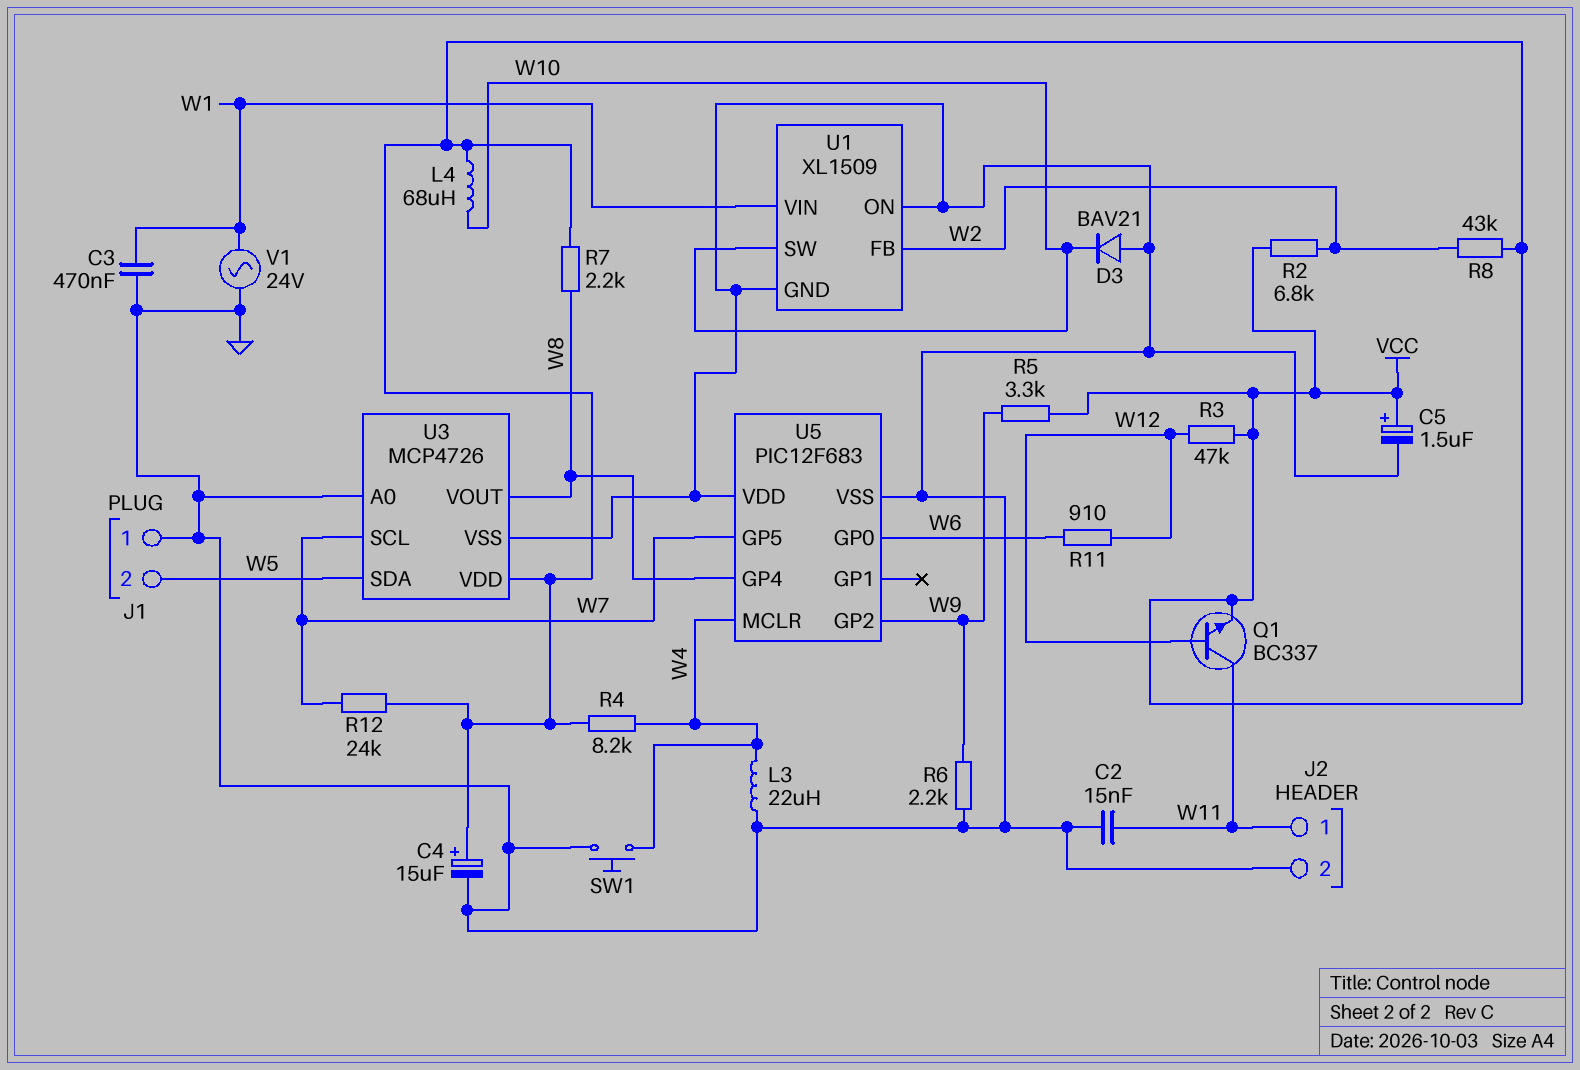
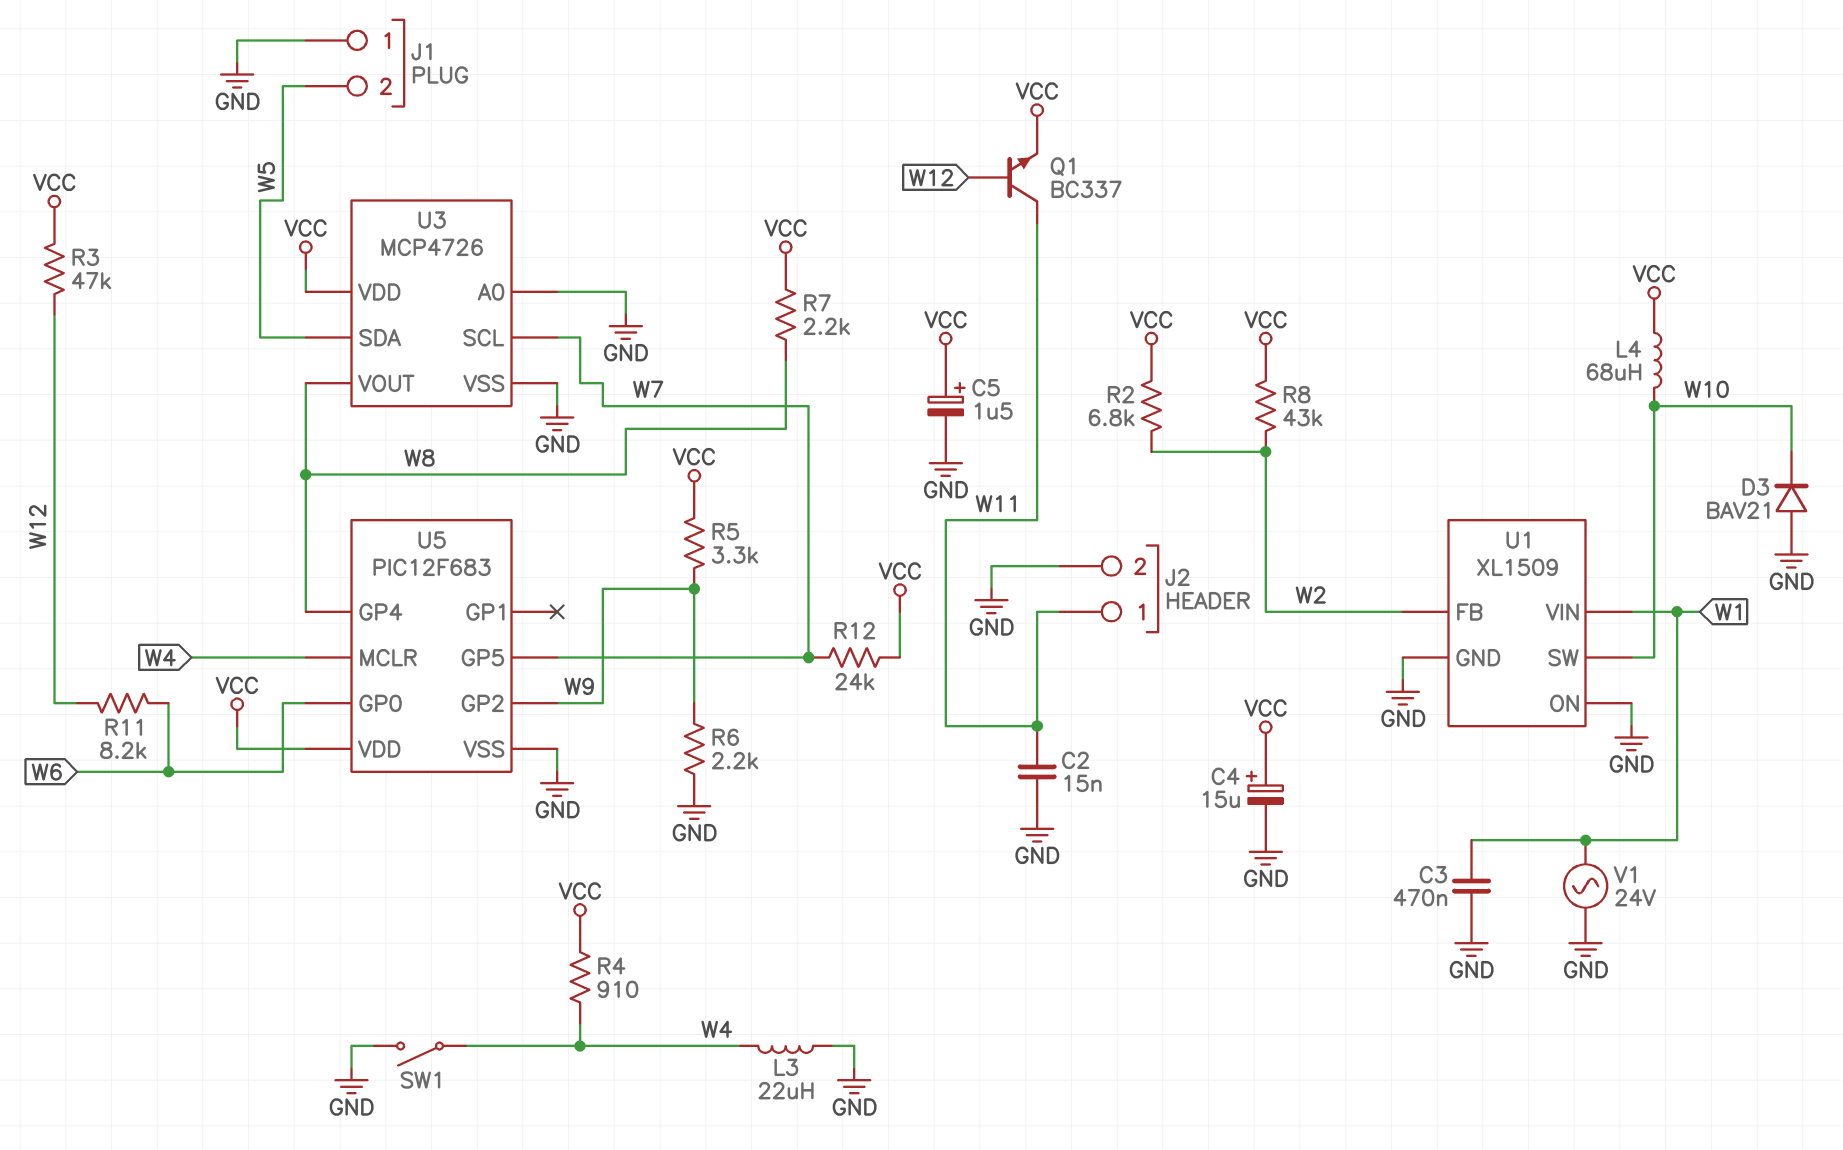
R4: 8.2k (VCC, W4) -> 910 (VCC, W4)
R11: 910 (W6, W12) -> 8.2k (W6, W12)
SW1: button (GND, W4) -> switch (GND, W4)
U5 pin VDD: GND -> VCC

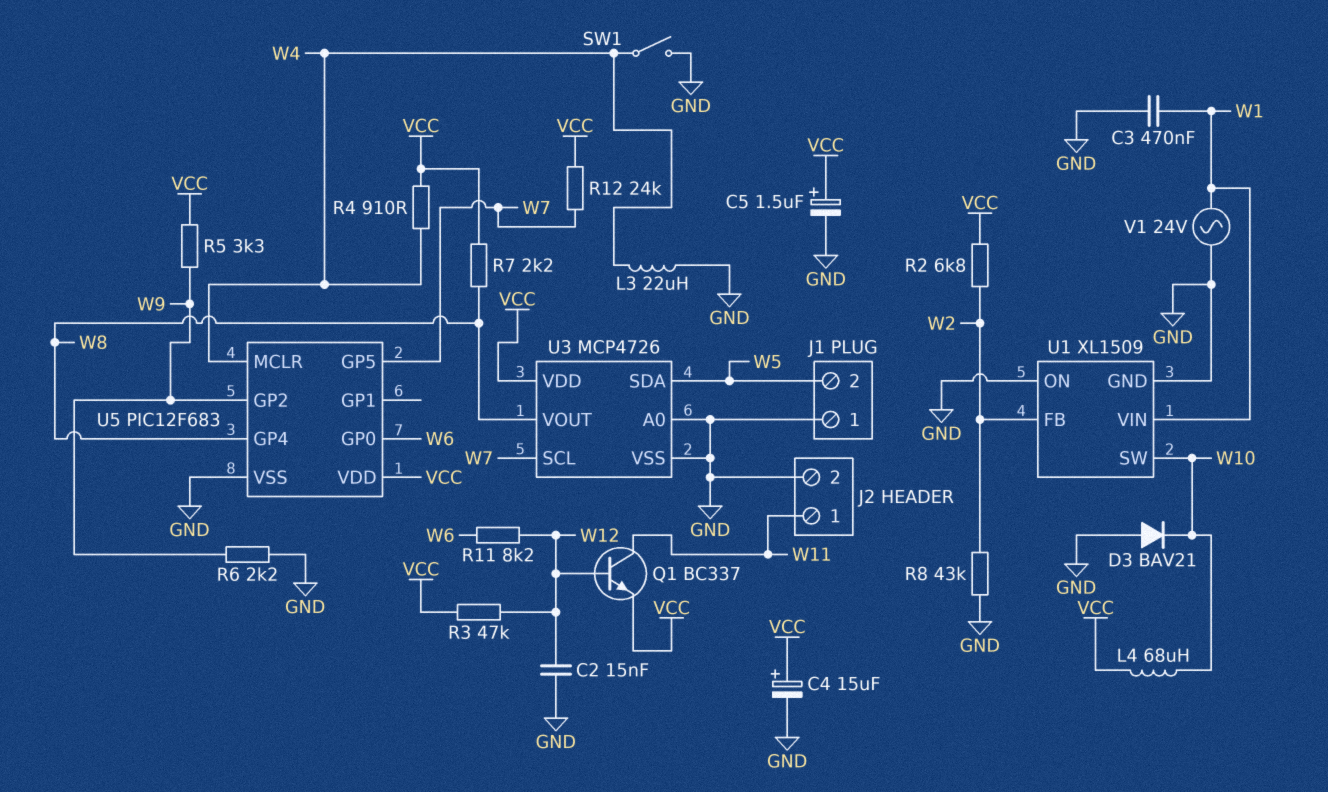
C2: 15nF (GND, W11) -> 15nF (GND, W12)
R8: 43k (VCC, W2) -> 43k (GND, W2)

